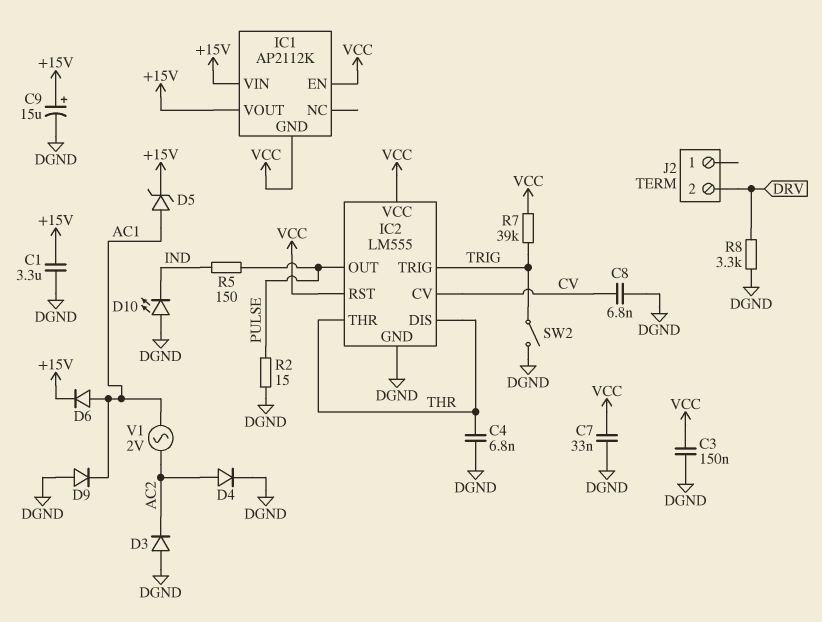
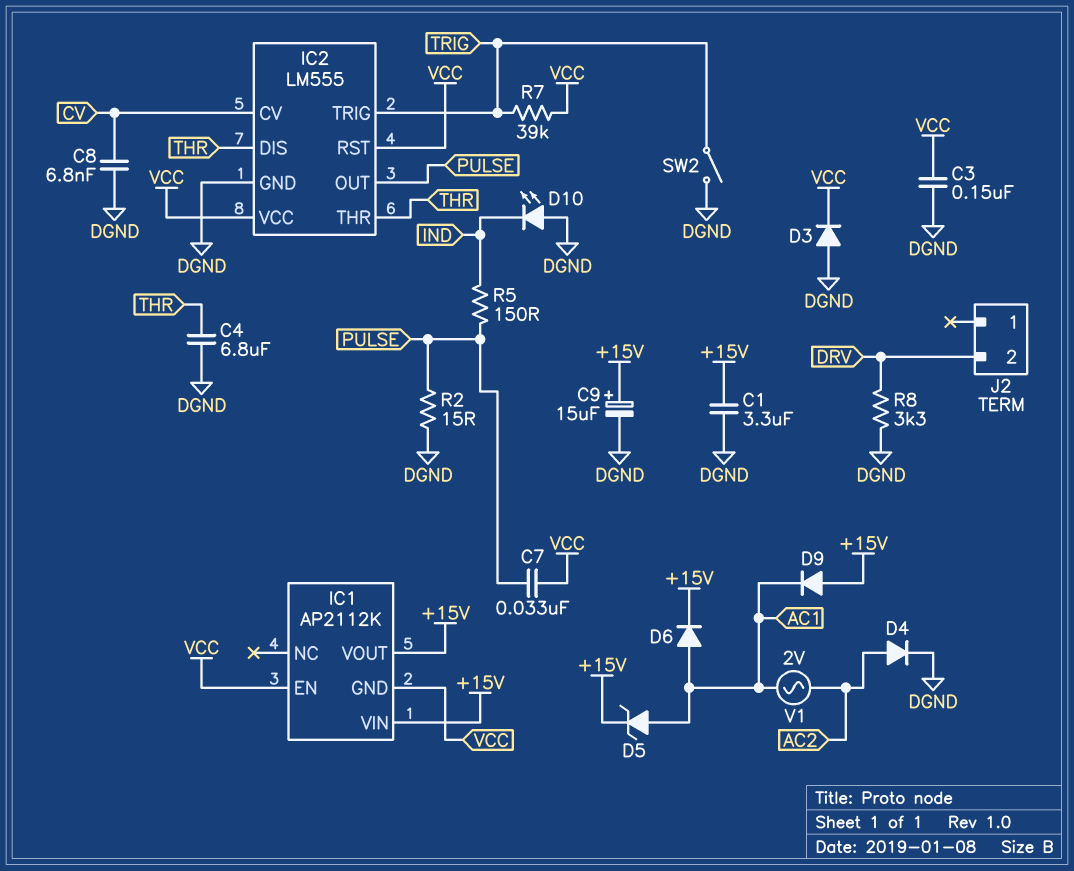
C4: 6.8nF (DGND, THR) -> 6.8uF (DGND, THR)
C7: 33nF (DGND, VCC) -> 33nF (PULSE, VCC)
D3: diode (A DGND, K AC2) -> diode (A DGND, K VCC)
D9: diode (A DGND, K AC1) -> diode (A +15V, K AC1)

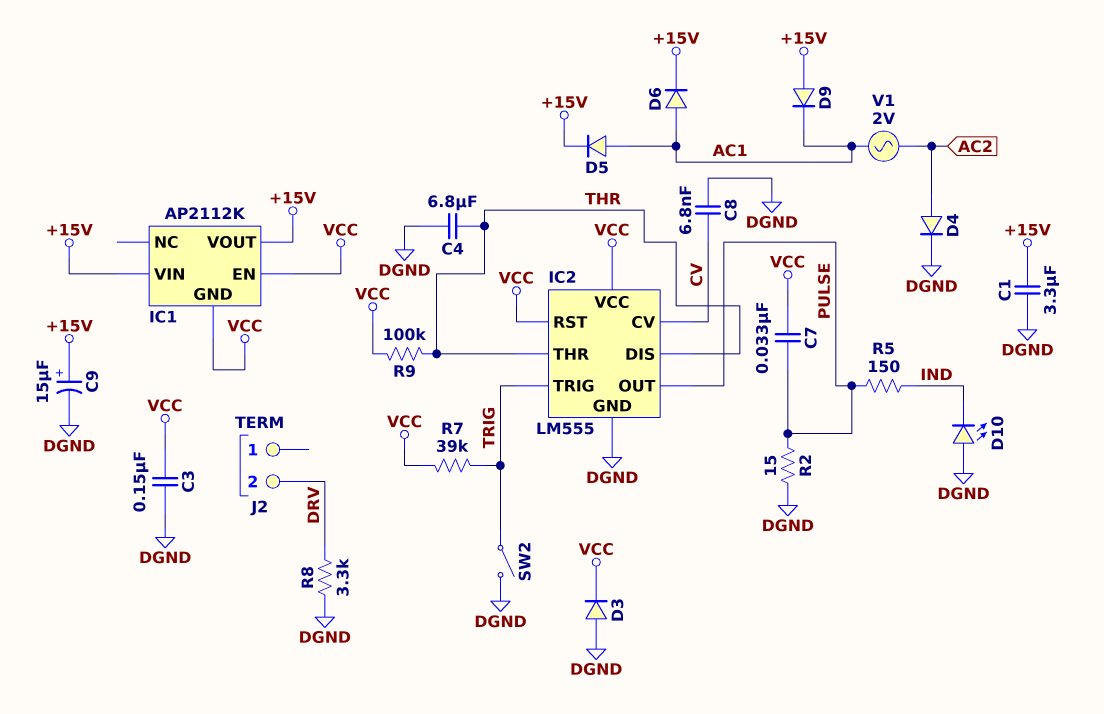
D5: zener (A AC1, K +15V) -> diode (A AC1, K +15V)
R9: none -> 100k (THR, VCC)

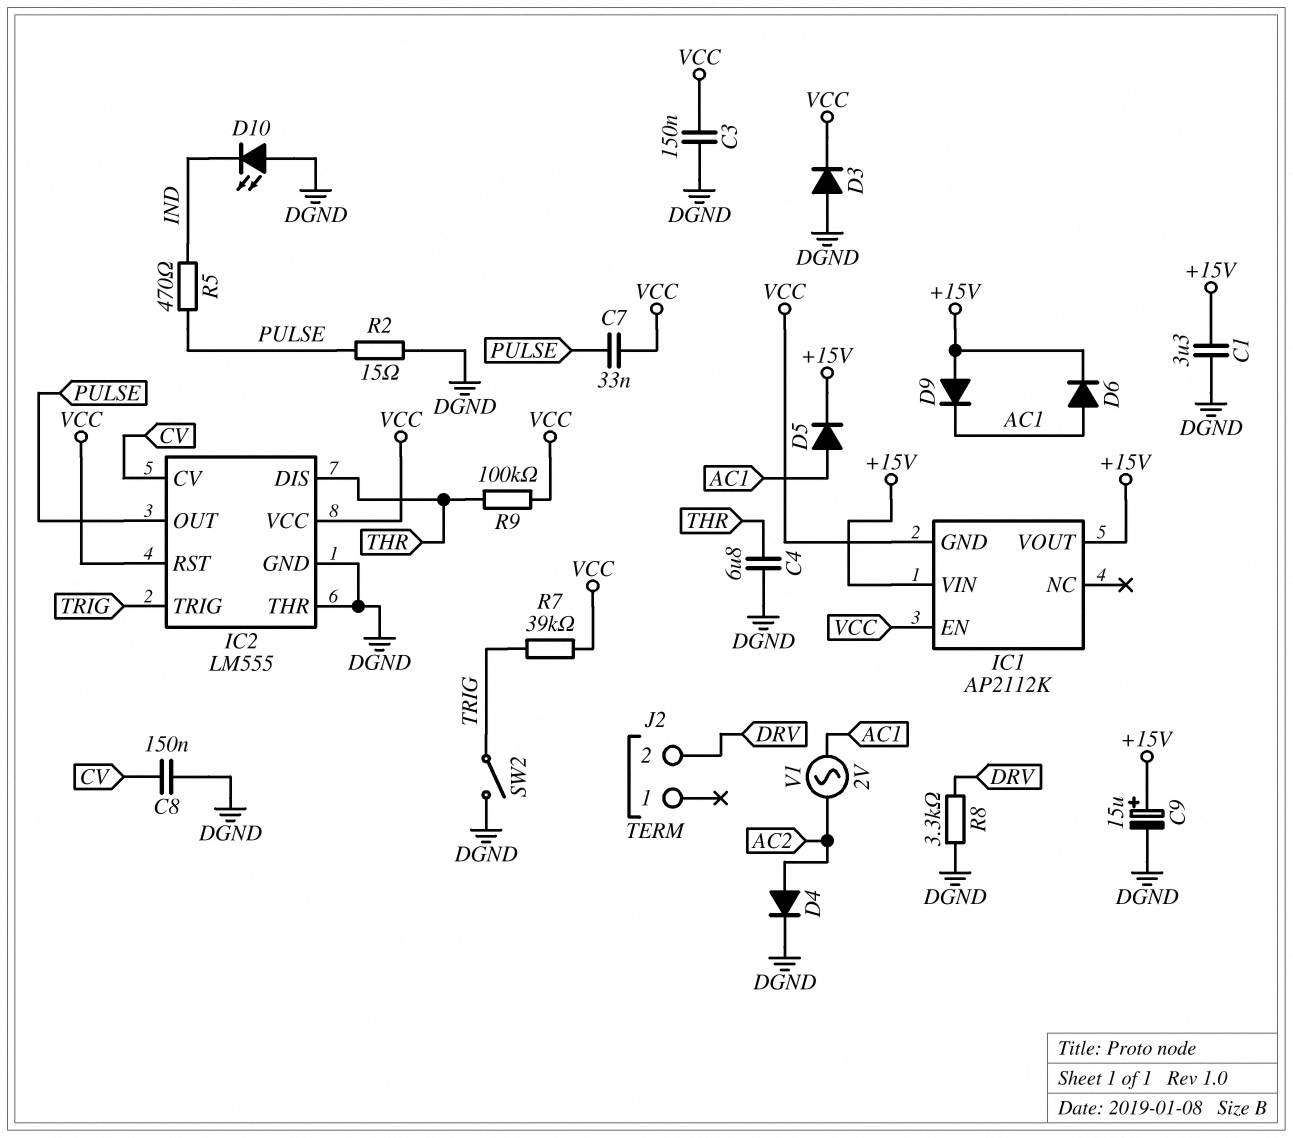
C8: 6.8nF (CV, DGND) -> 150nF (CV, DGND)
IC2 pin THR: THR -> DGND
R5: 150 (IND, PULSE) -> 470 (IND, PULSE)

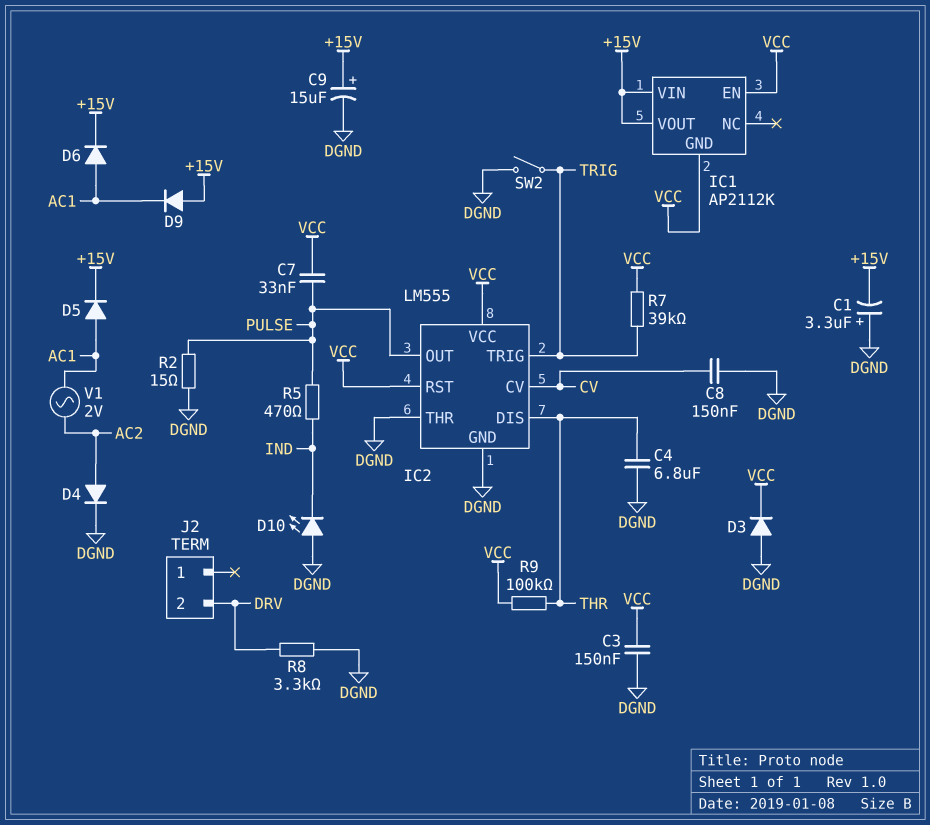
C1: 3.3uF (+15V, DGND) -> 3.3uF (plus DGND, minus +15V)

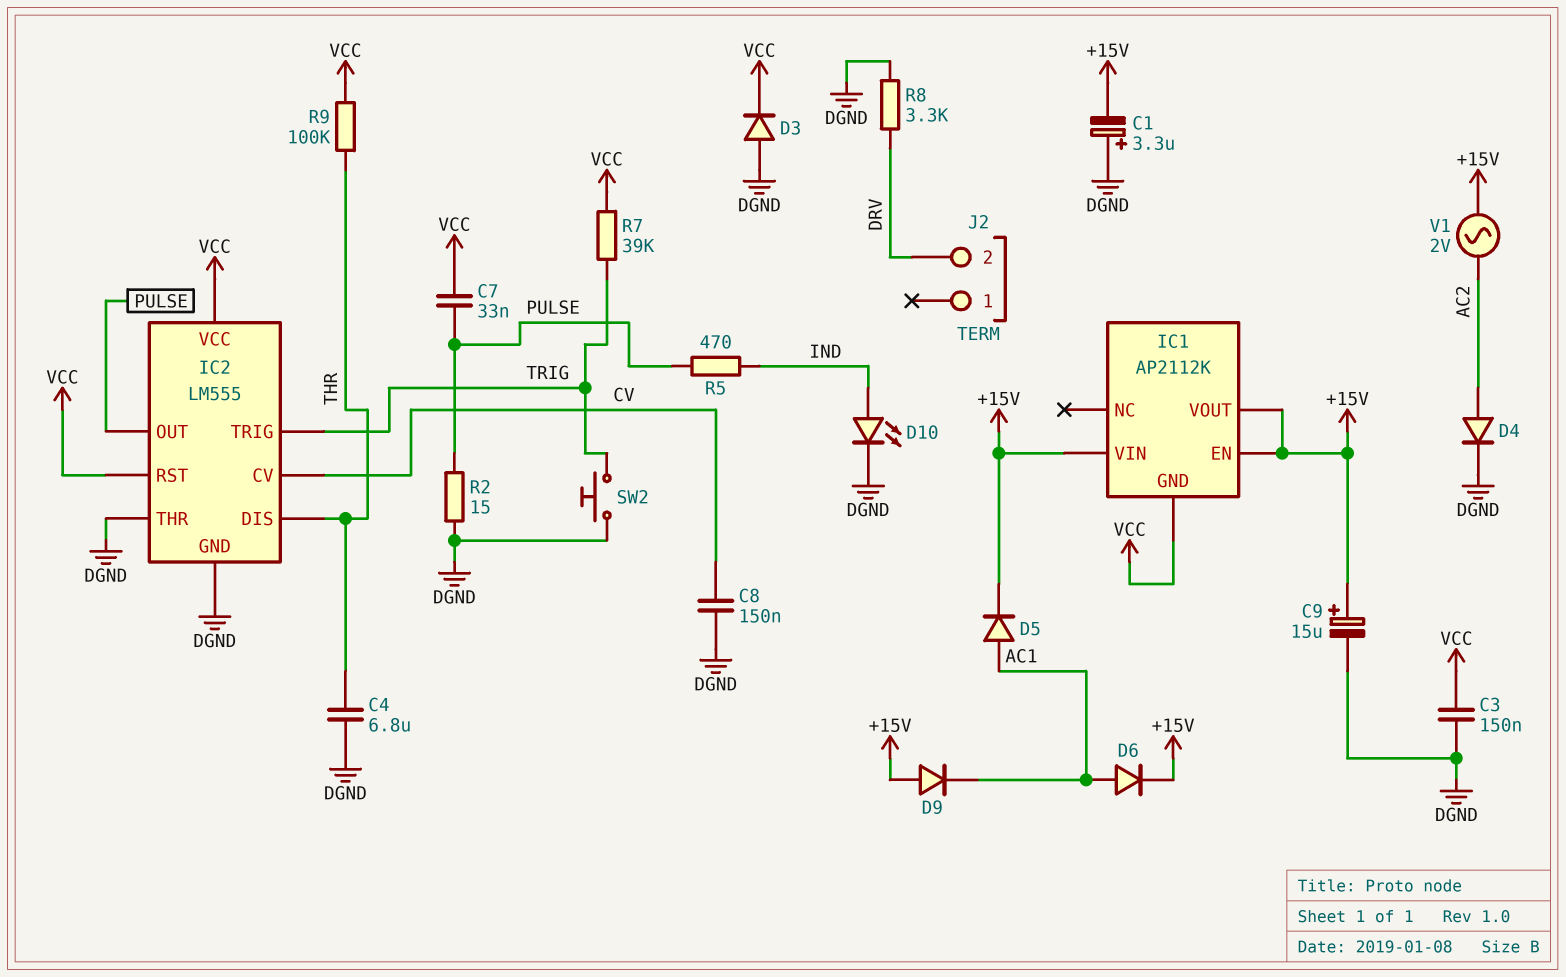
D10: LED (A DGND, K IND) -> LED (A IND, K DGND)
IC1 pin EN: VCC -> +15V
SW2: switch (DGND, TRIG) -> button (DGND, TRIG)
V1: AC 2V (AC1, AC2) -> AC 2V (+15V, AC2)

